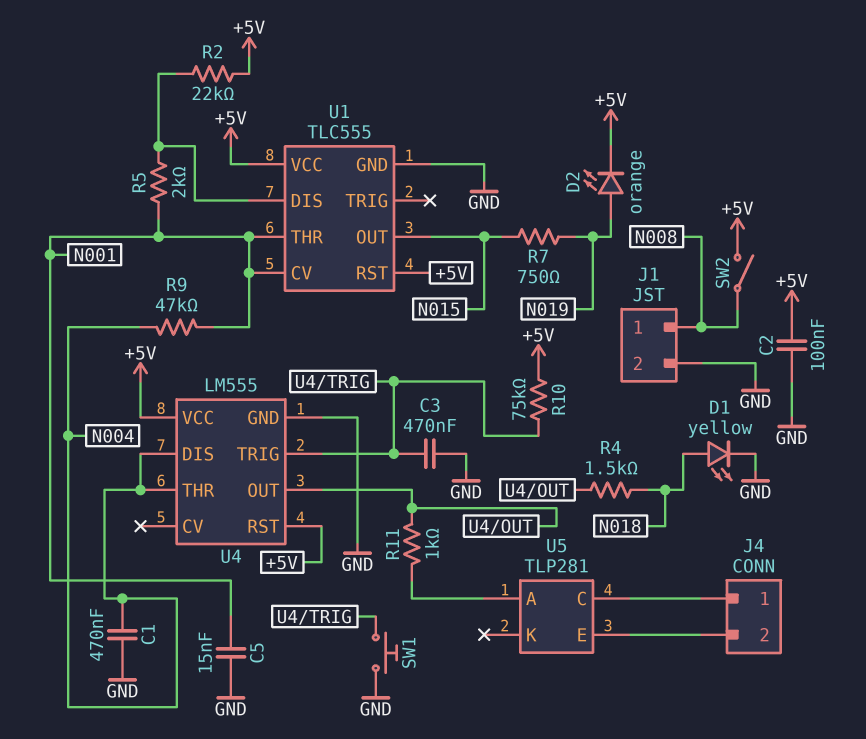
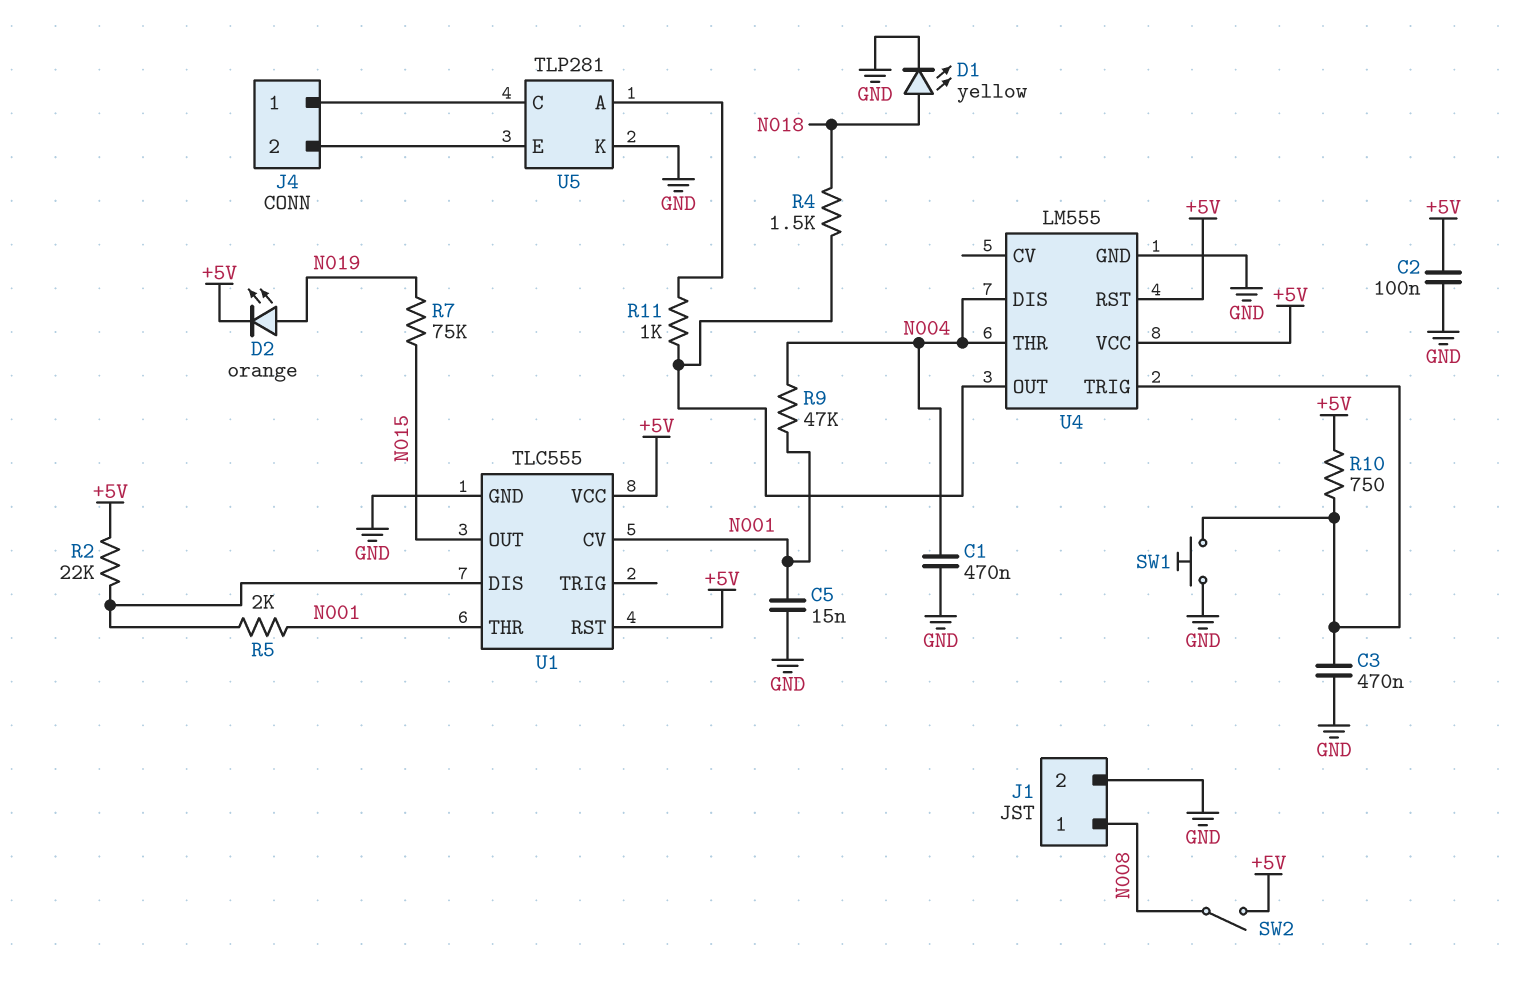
R7: 750 (N015, N019) -> 75k (N015, N019)
R10: 75k (+5V, U4/TRIG) -> 750 (+5V, U4/TRIG)
U5 pin K: none -> GND

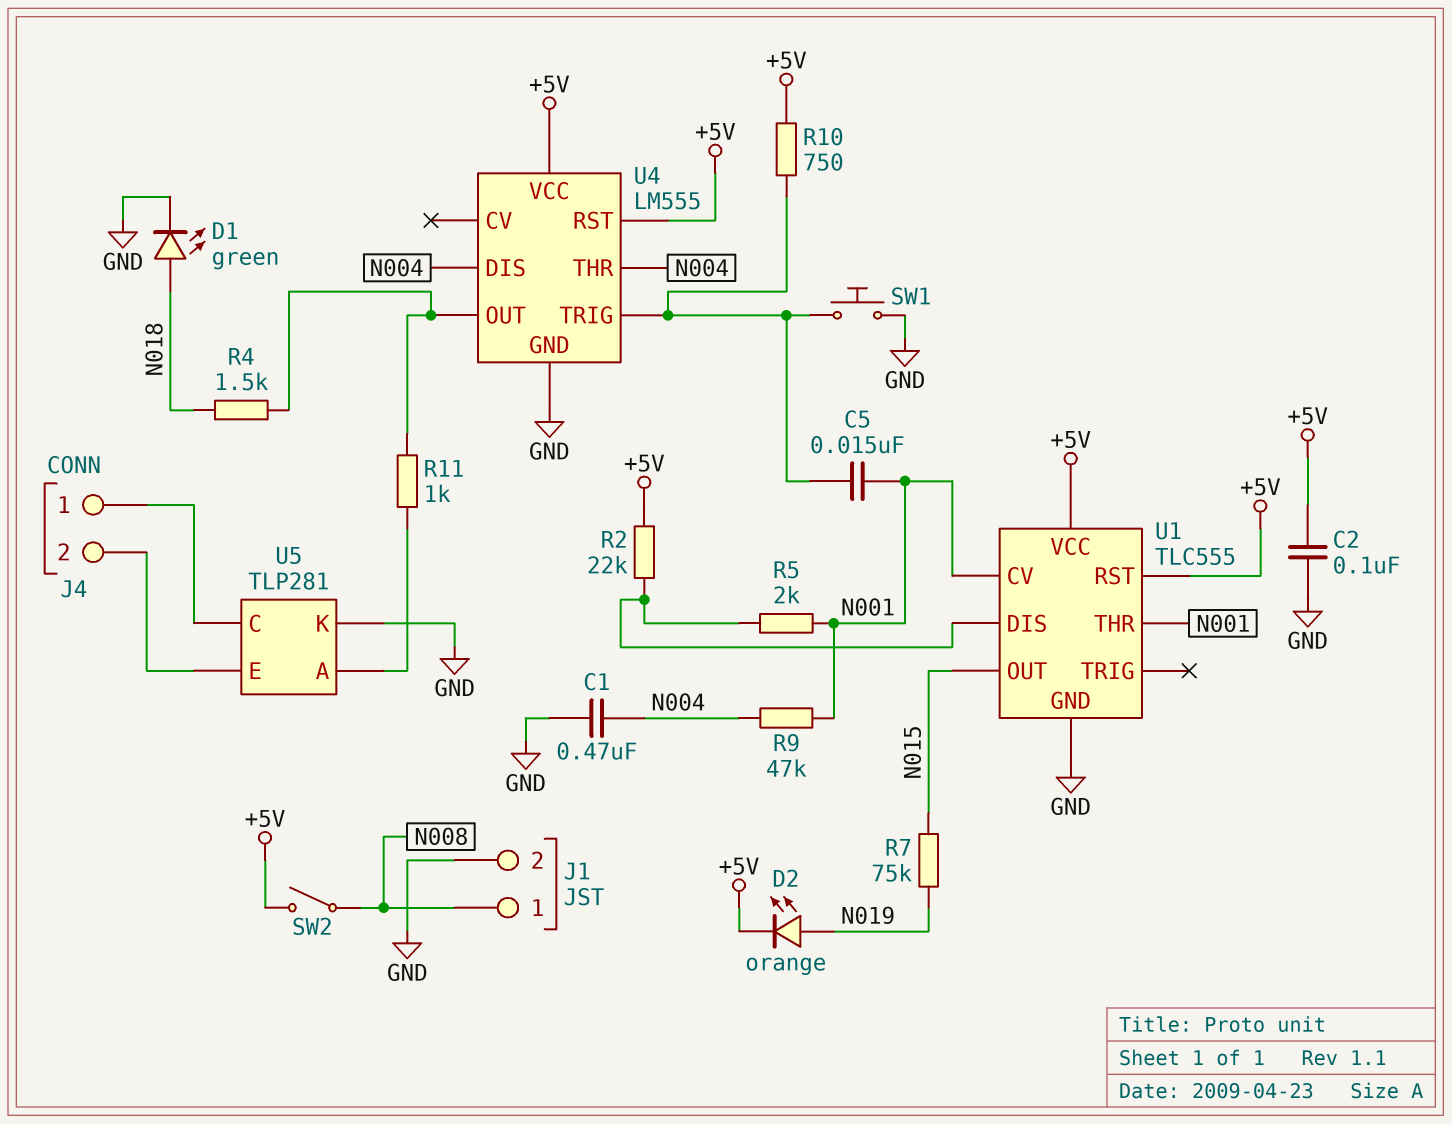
C3: 470nF (GND, U4/TRIG) -> none
C5: 15nF (GND, N001) -> 15nF (N001, U4/TRIG)
D1: LED yellow (A N018, K GND) -> LED green (A N018, K GND)

